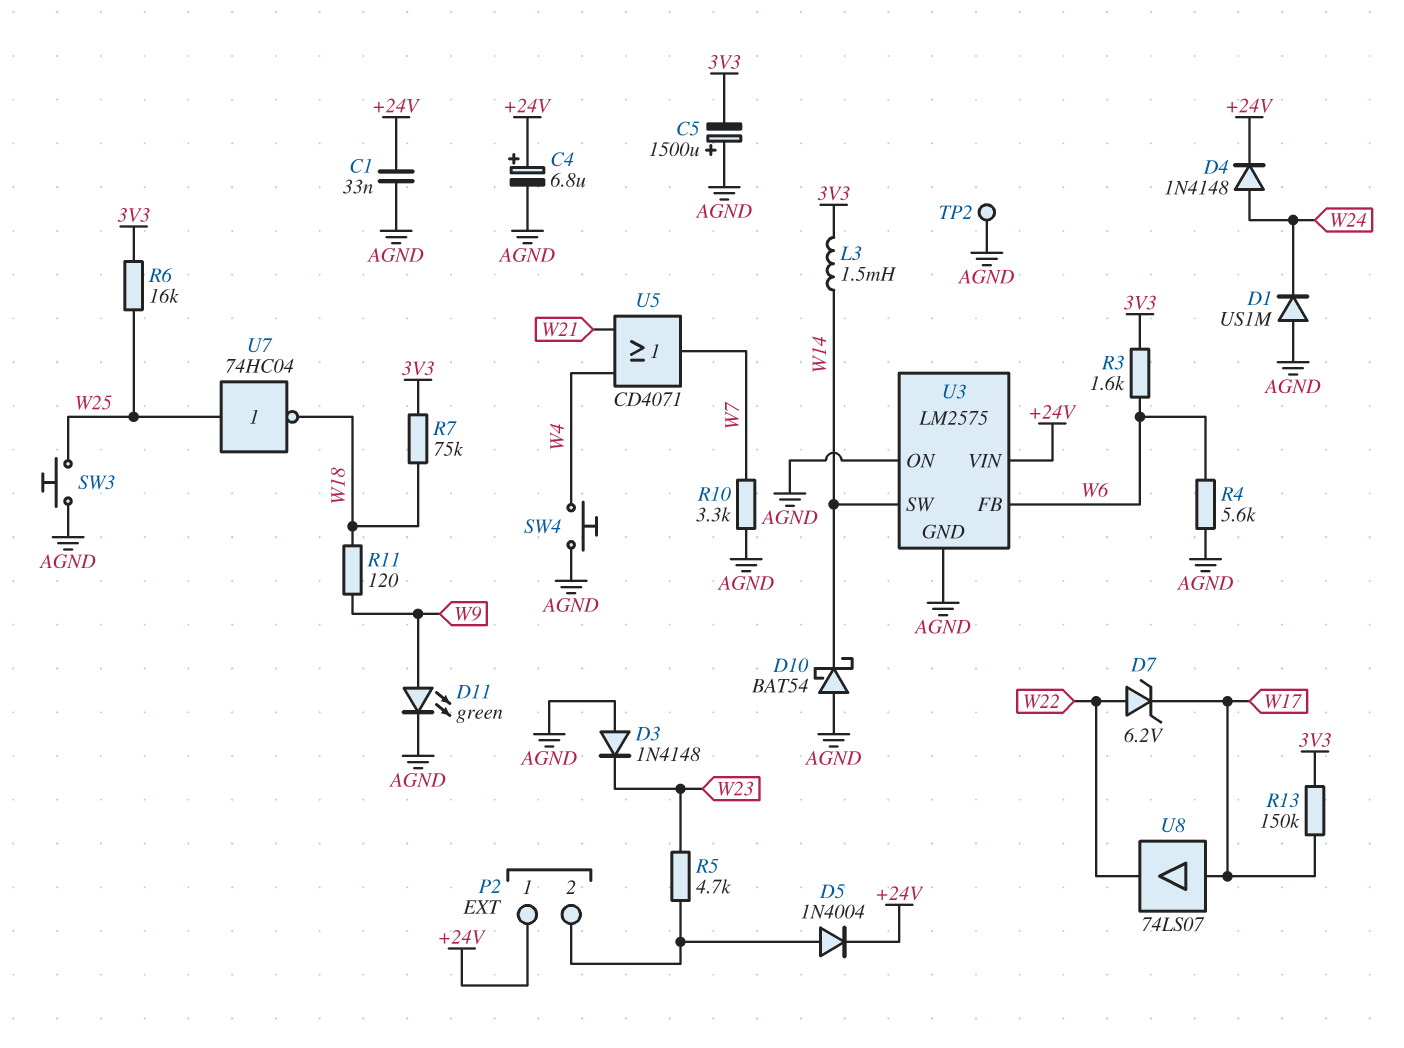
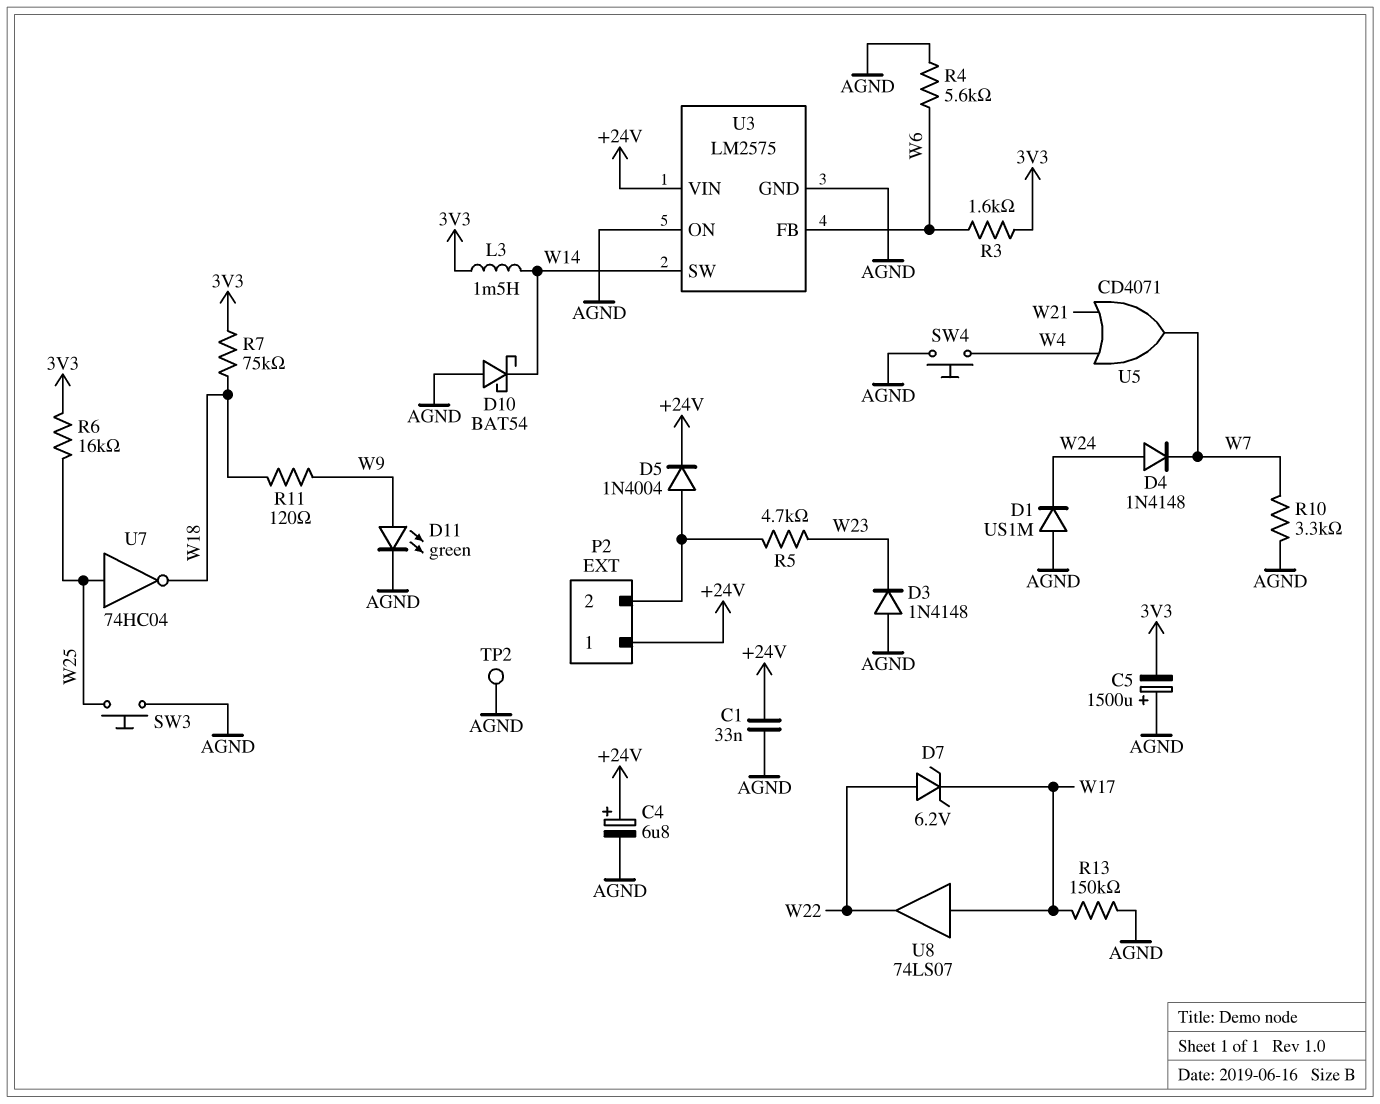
D4: diode 1N4148 (A W24, K +24V) -> diode 1N4148 (A W24, K W7)
R13: 150k (3V3, W17) -> 150k (AGND, W17)

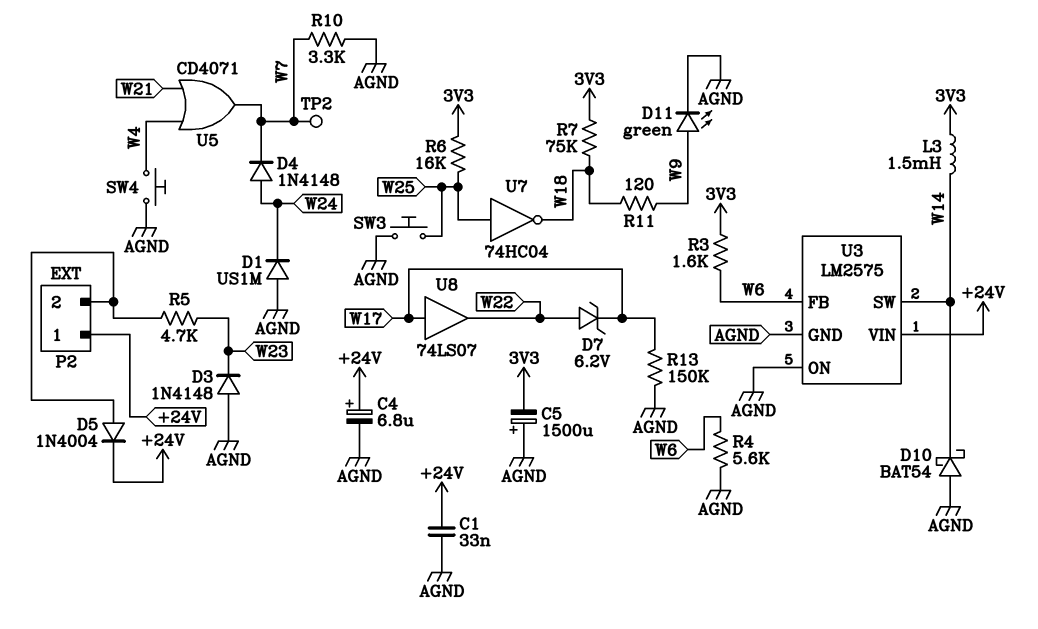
TP2: test point (AGND) -> test point (W7)

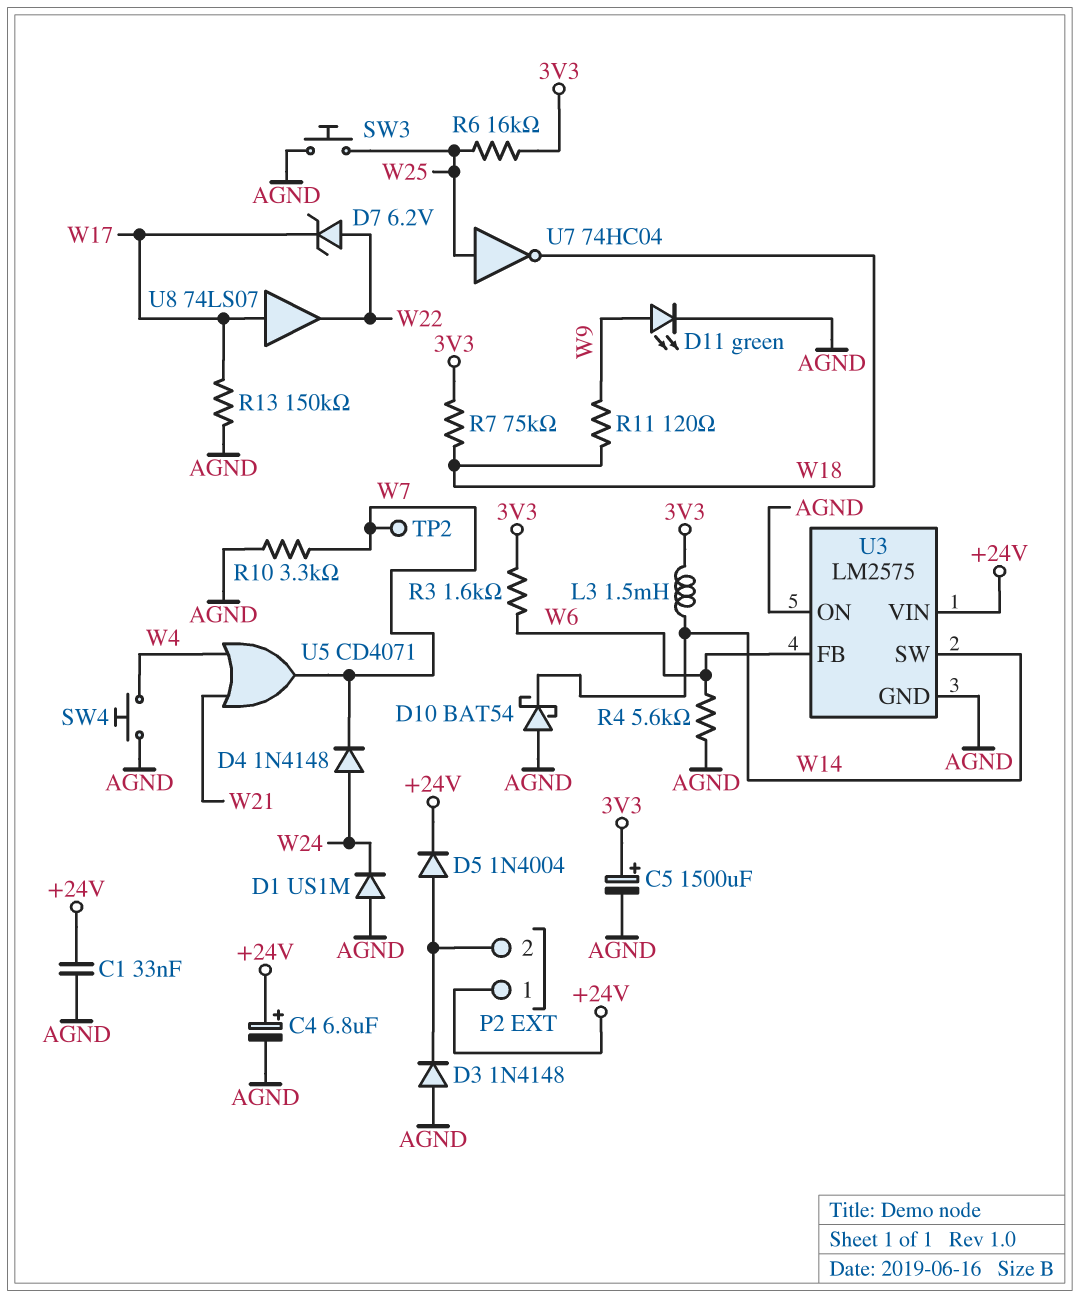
C5: 1500uF (plus AGND, minus 3V3) -> 1500uF (plus 3V3, minus AGND)
D3: diode 1N4148 (A AGND, K W23) -> diode 1N4148 (A AGND, K P2/2)
R5: 4.7k (P2/2, W23) -> none

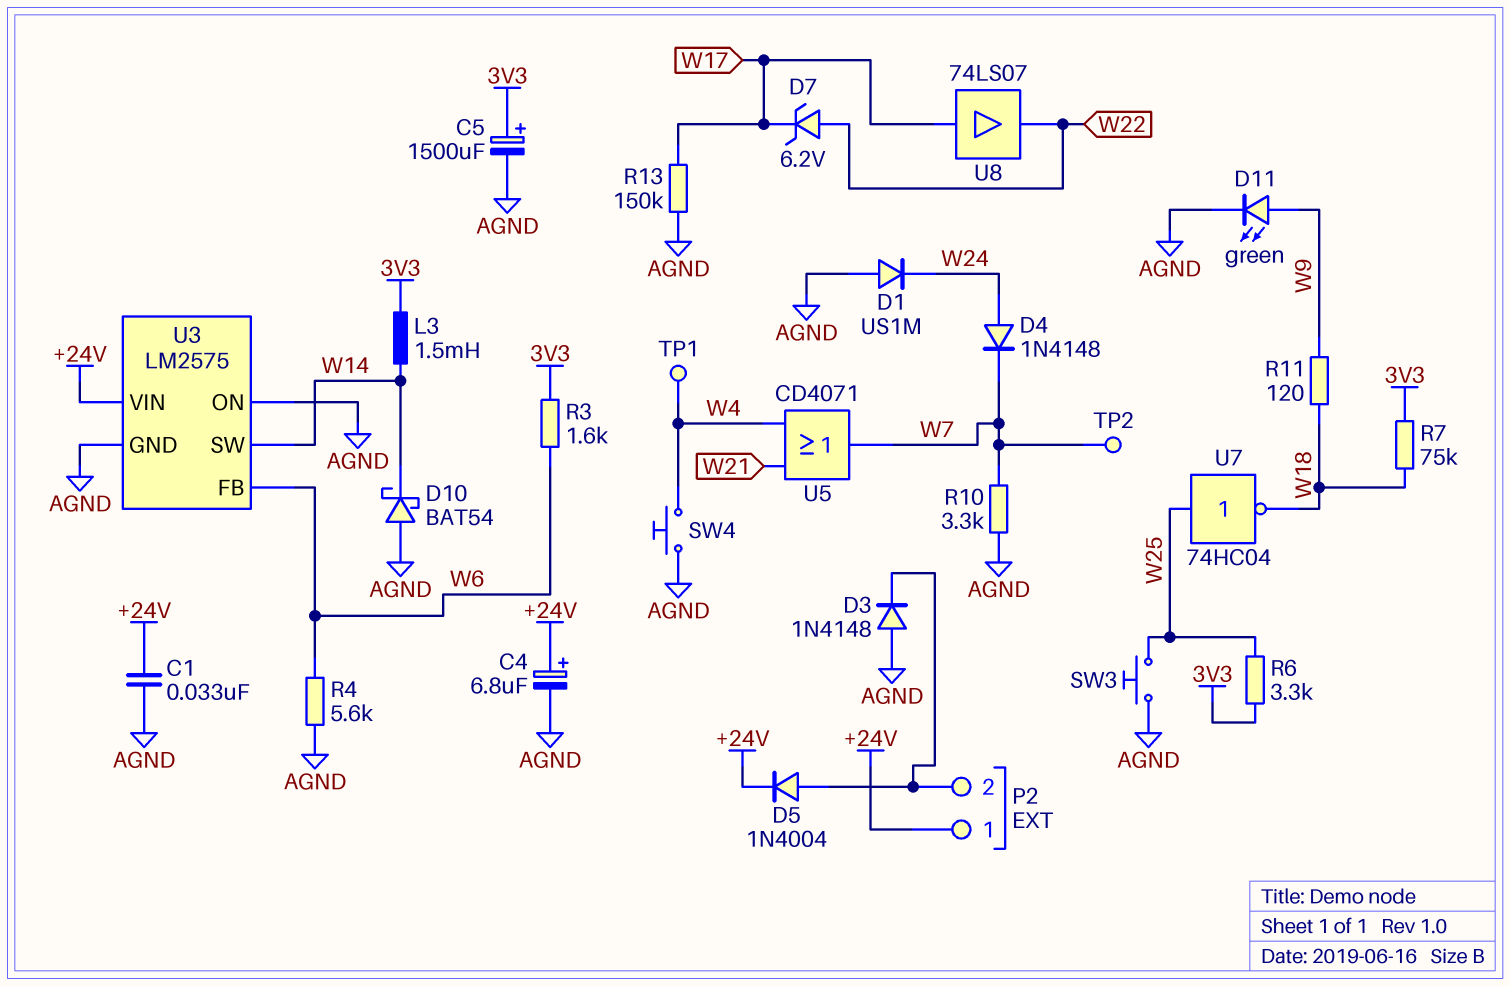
R6: 16k (3V3, W25) -> 3.3k (3V3, W25)
TP1: none -> test point (W4)

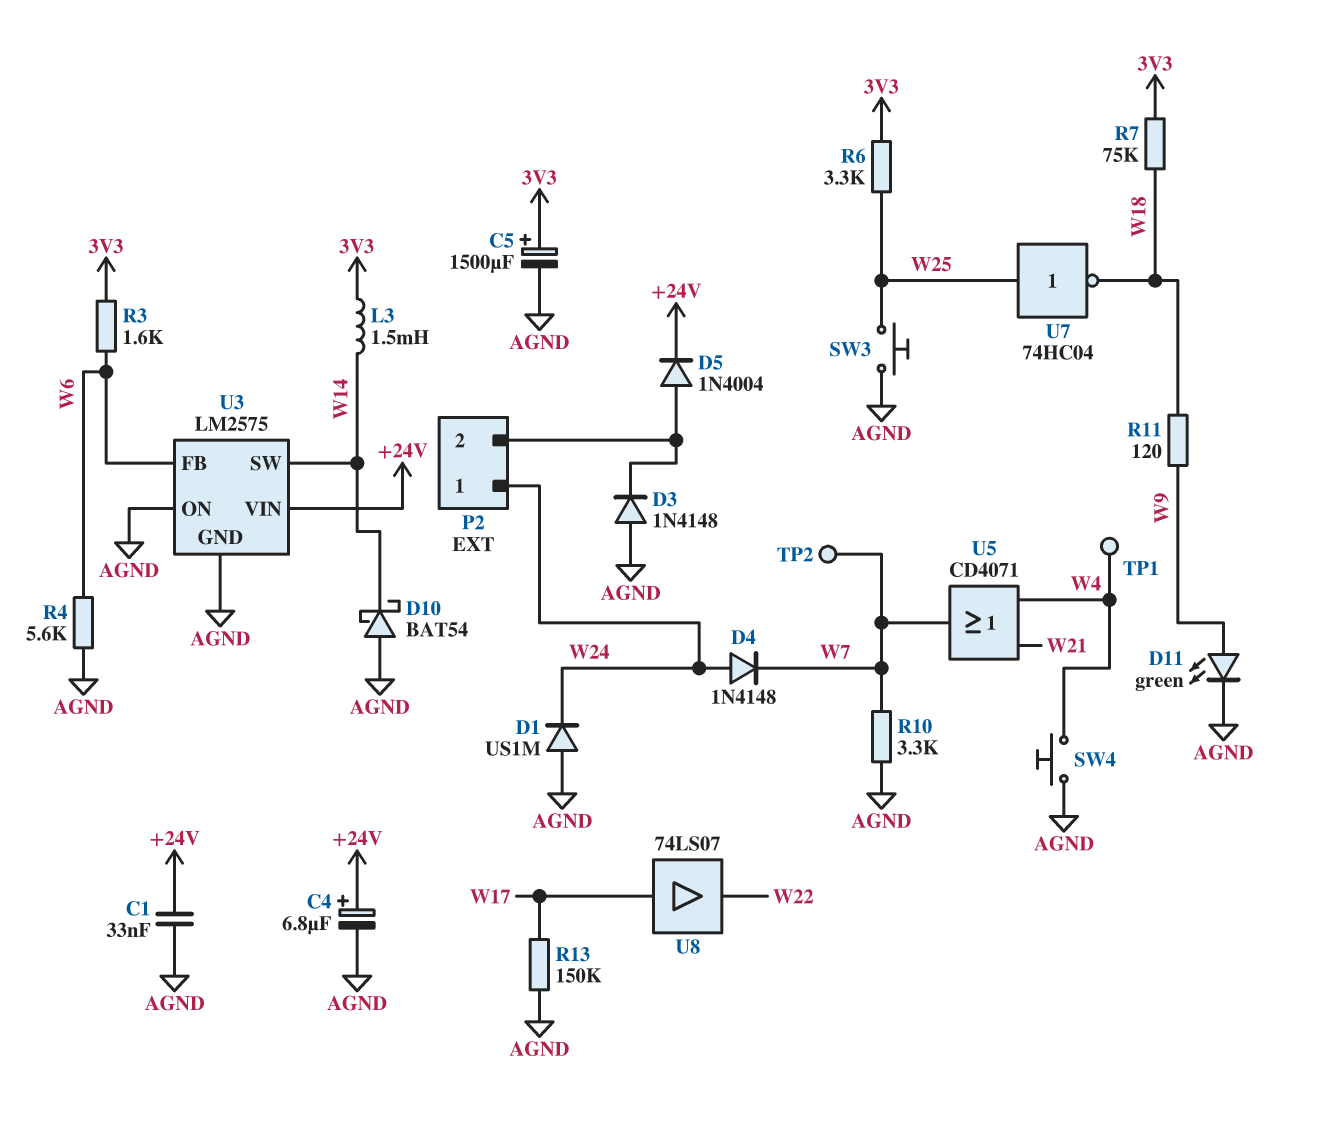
D7: zener 6.2V (A W22, K W17) -> none
P2 pin 1: +24V -> W24

